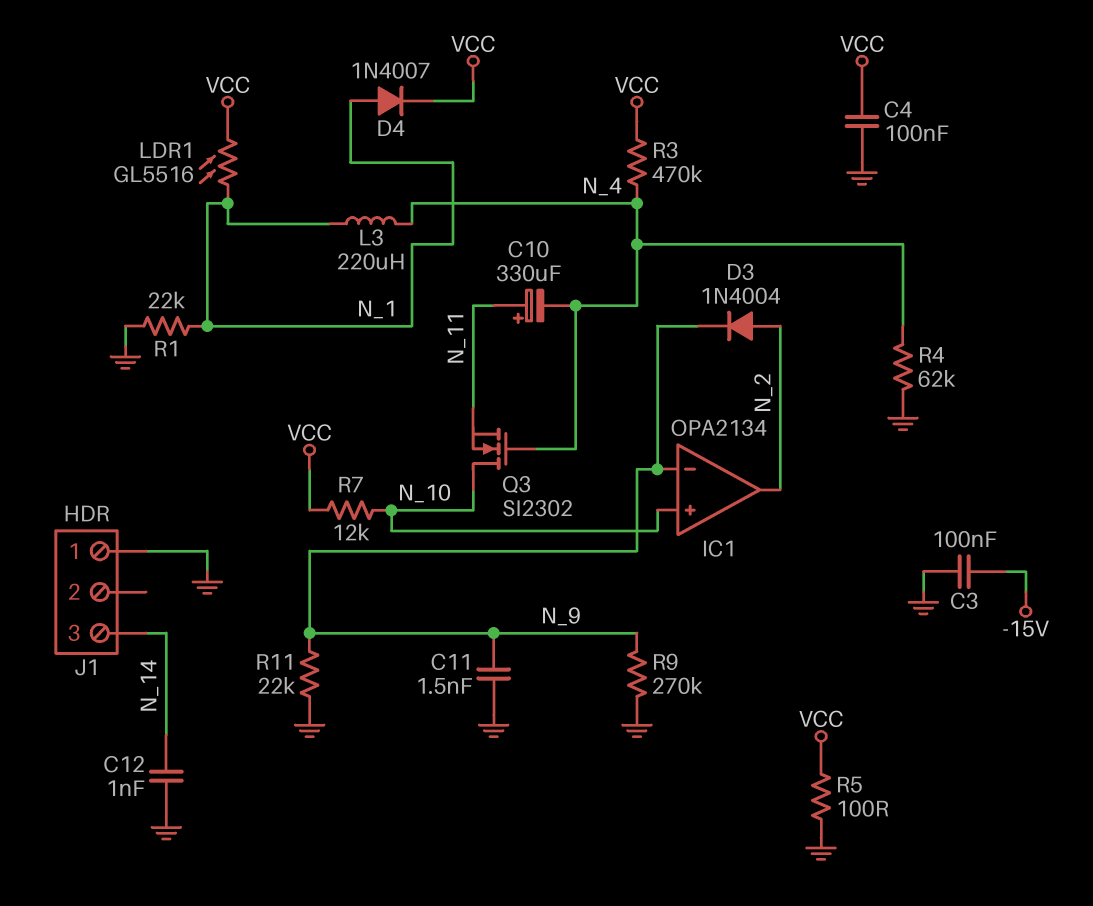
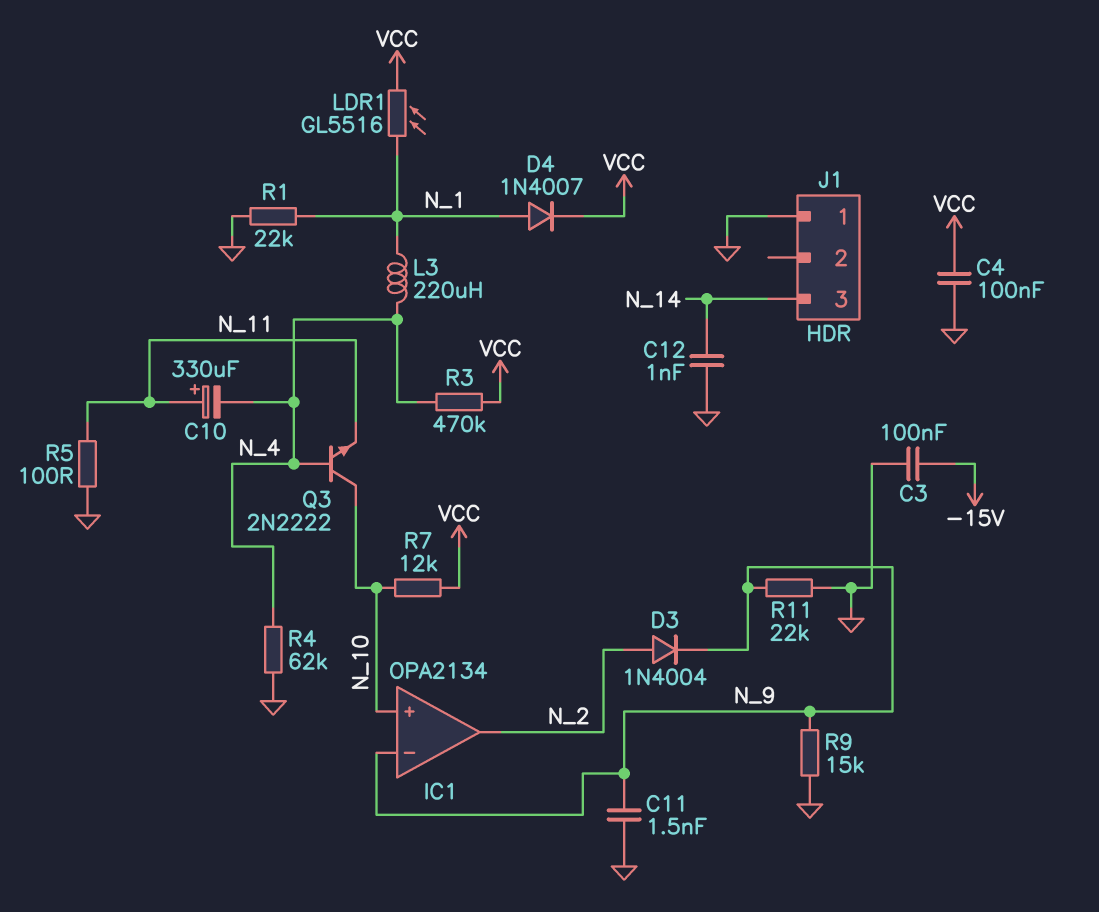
Q3: NMOS SI2302 (G N_4, D N_10, S N_11) -> NPN 2N2222 (B N_4, C N_10, E N_11)
R5: 100 (GND, VCC) -> 100 (GND, N_11)
R9: 270k (GND, N_9) -> 15k (GND, N_9)

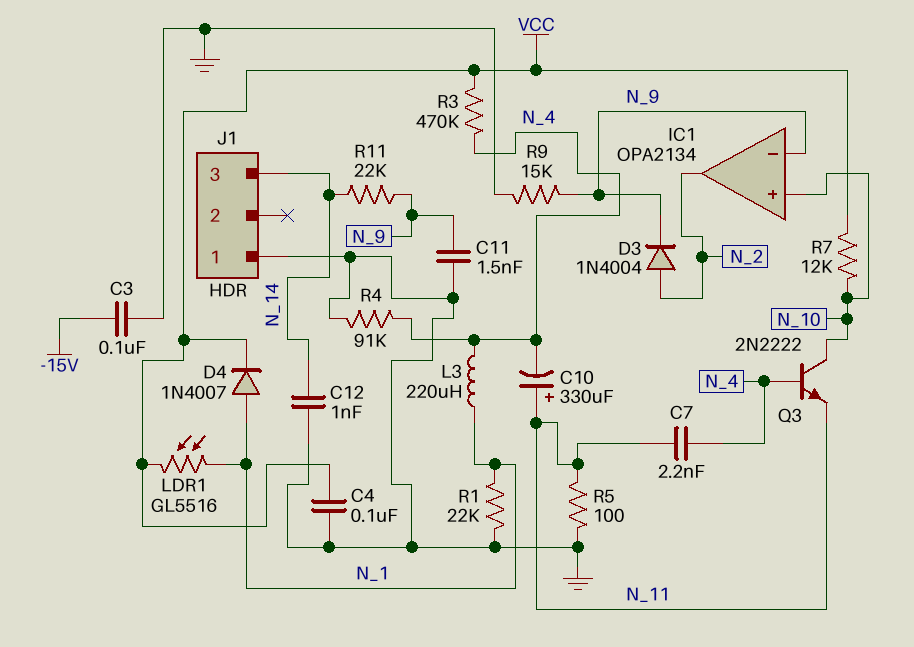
C7: none -> 2.2nF (N_4, N_11)
R4: 62k (GND, N_4) -> 91k (GND, N_4)
R11: 22k (GND, N_9) -> 22k (N_9, N_14)

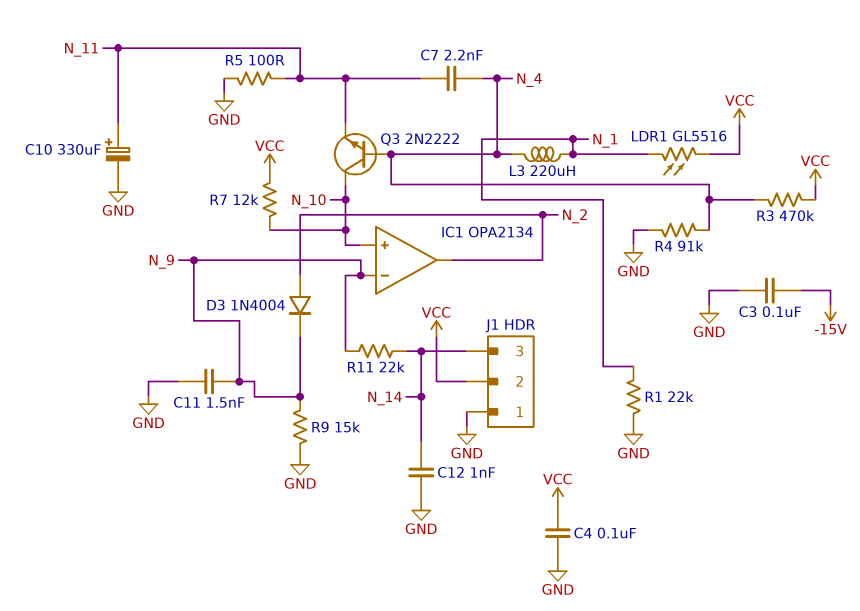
C10: 330uF (plus N_11, minus N_4) -> 330uF (plus N_11, minus GND)
D4: diode 1N4007 (A N_1, K VCC) -> none
J1 pin 2: none -> VCC

